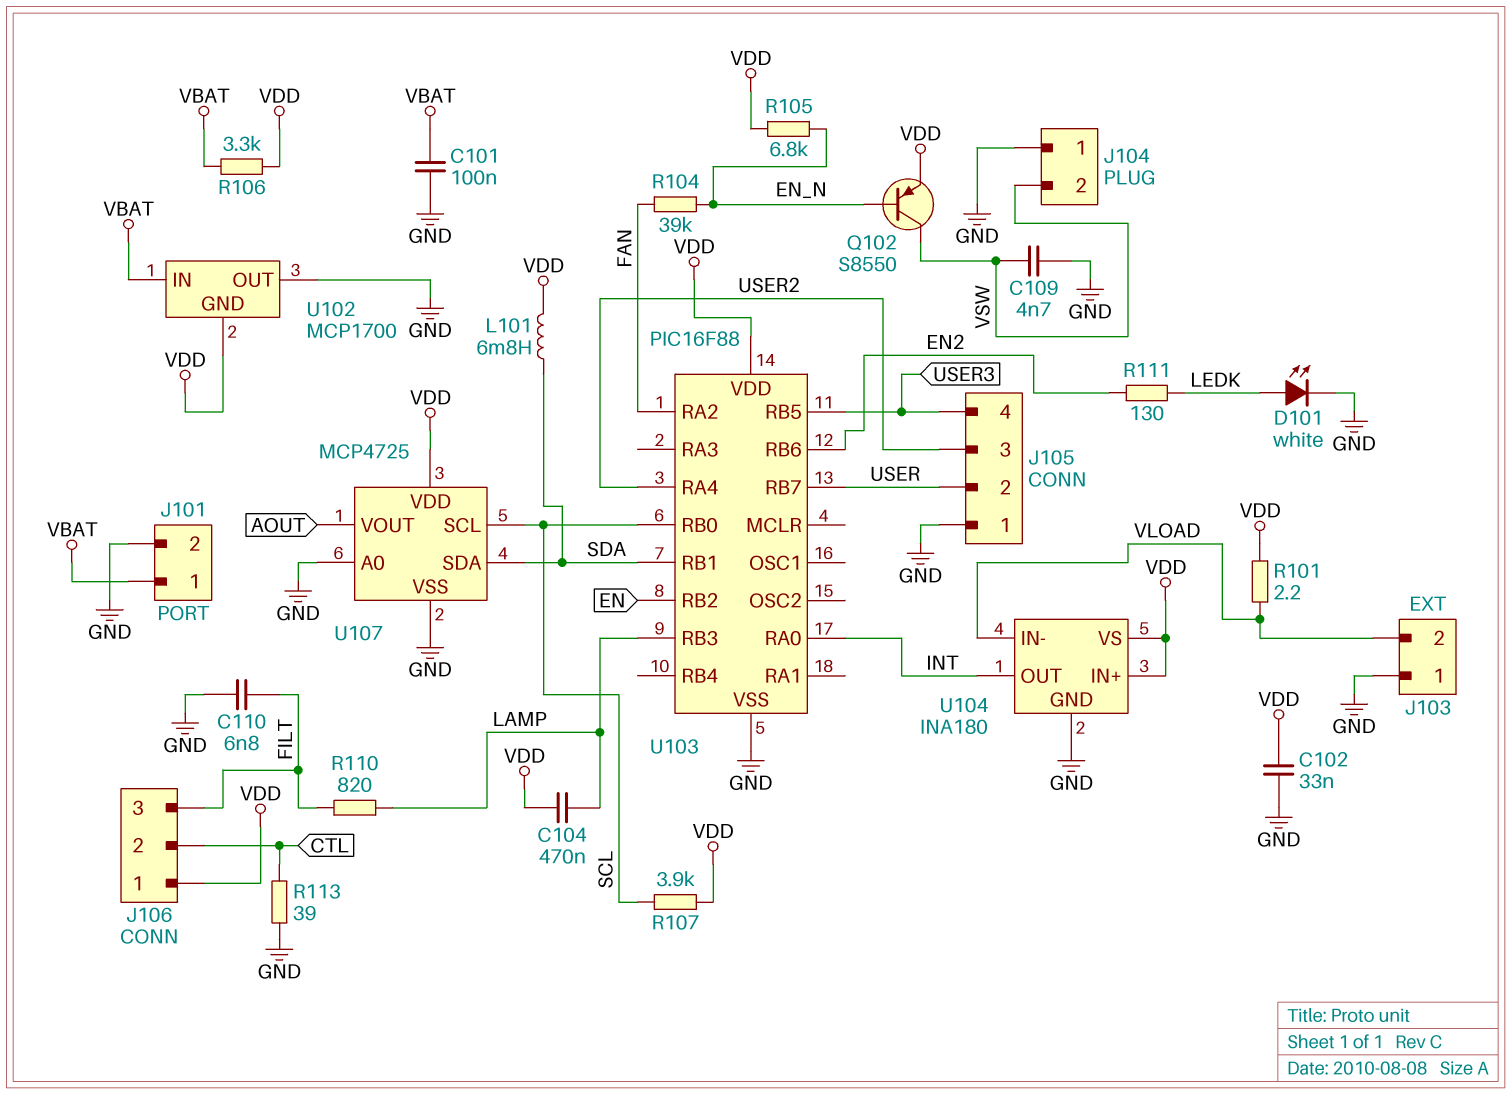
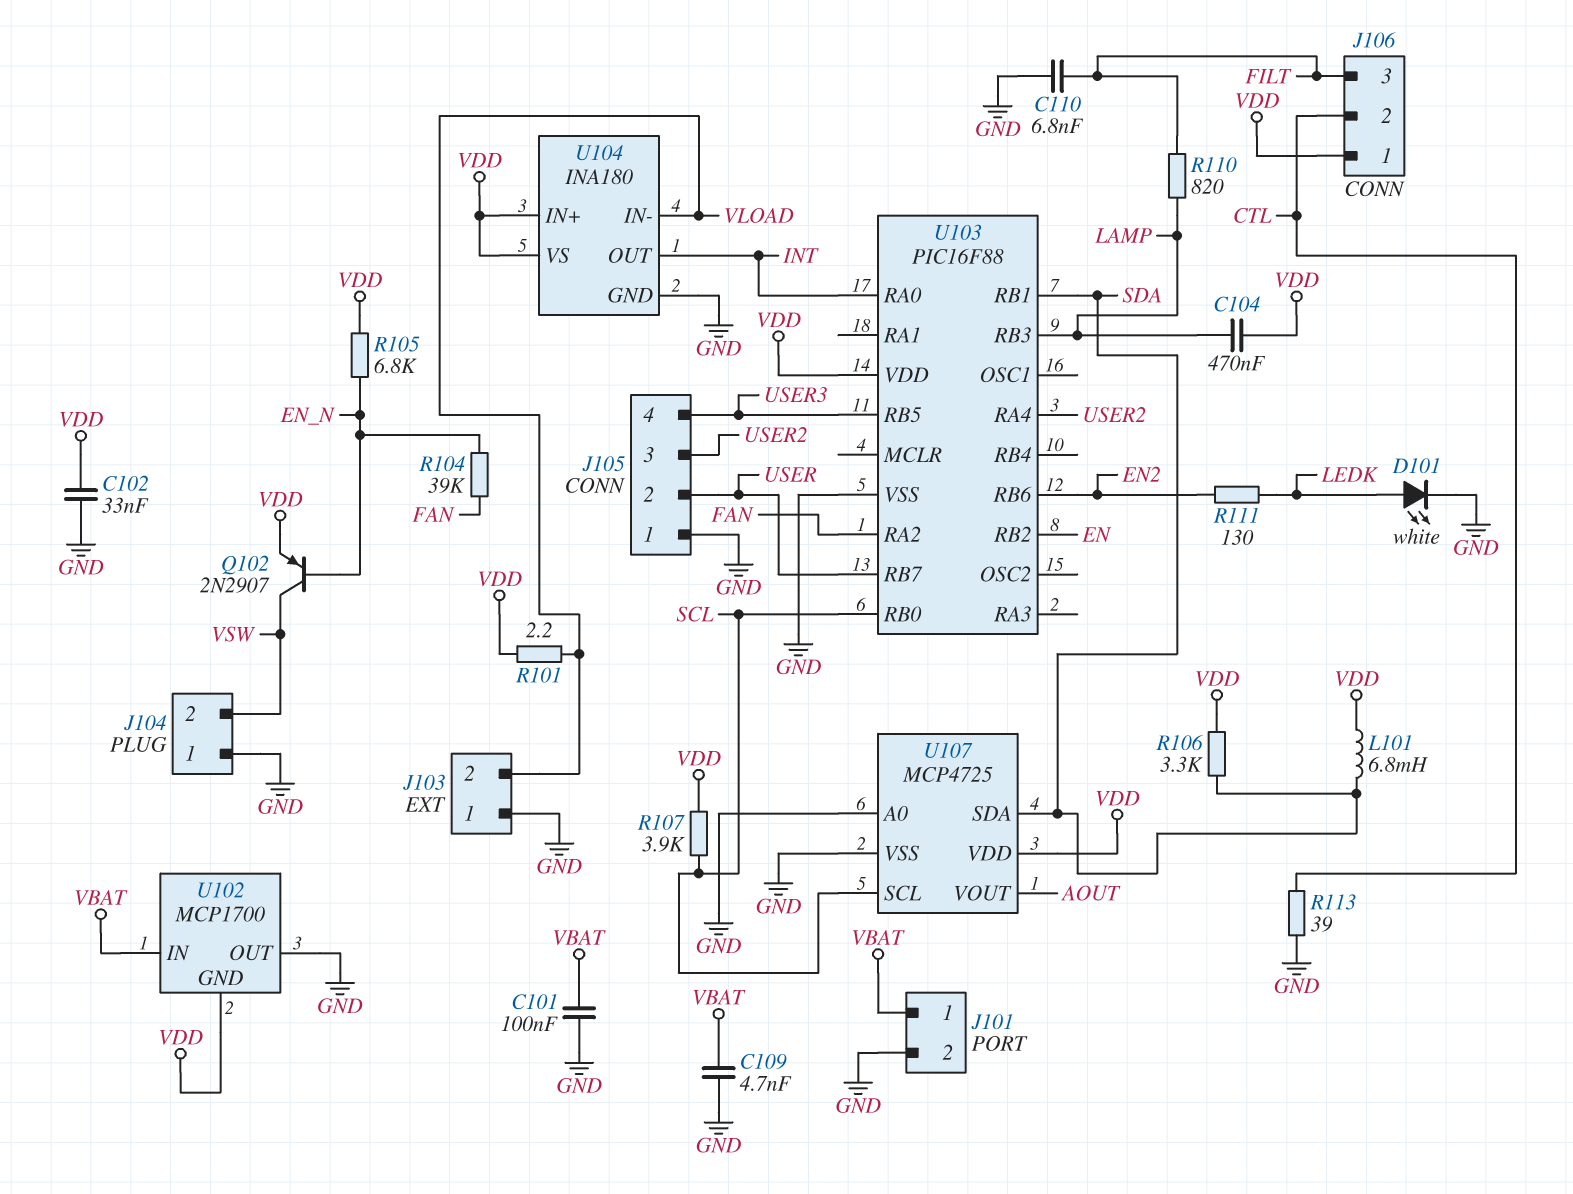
C109: 4.7nF (GND, VSW) -> 4.7nF (GND, VBAT)
Q102: PNP S8550 (B EN_N, C VSW, E VDD) -> PNP 2N2907 (B EN_N, C VSW, E VDD)
R106: 3.3k (VBAT, VDD) -> 3.3k (SDA, VDD)

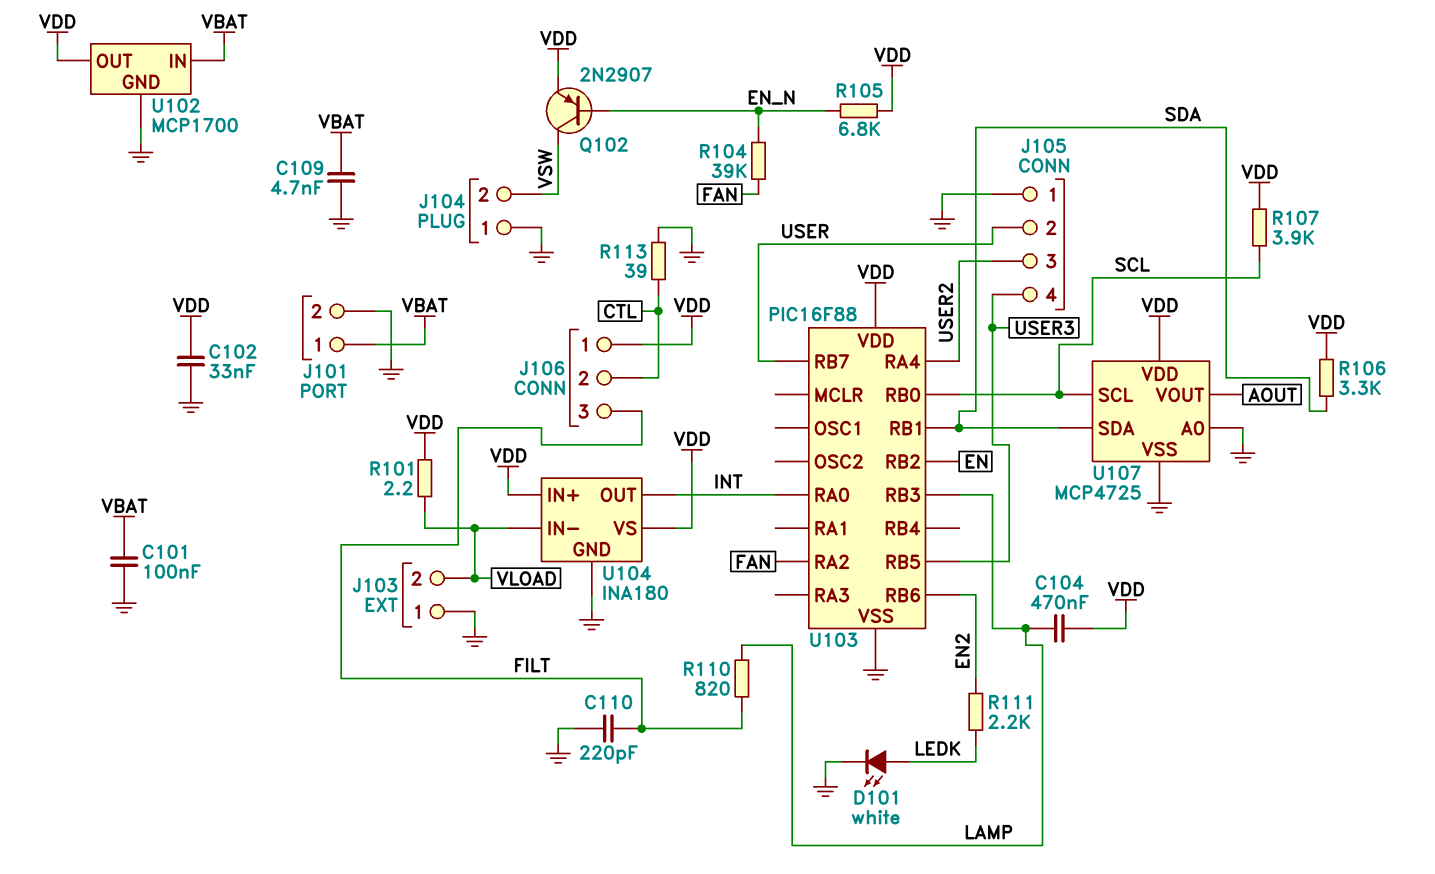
C110: 6.8nF (FILT, GND) -> 220pF (FILT, GND)
L101: 6.8mH (SDA, VDD) -> none
R111: 130 (EN2, LEDK) -> 2.2k (EN2, LEDK)
U102 pin GND: VDD -> GND
U102 pin OUT: GND -> VDD

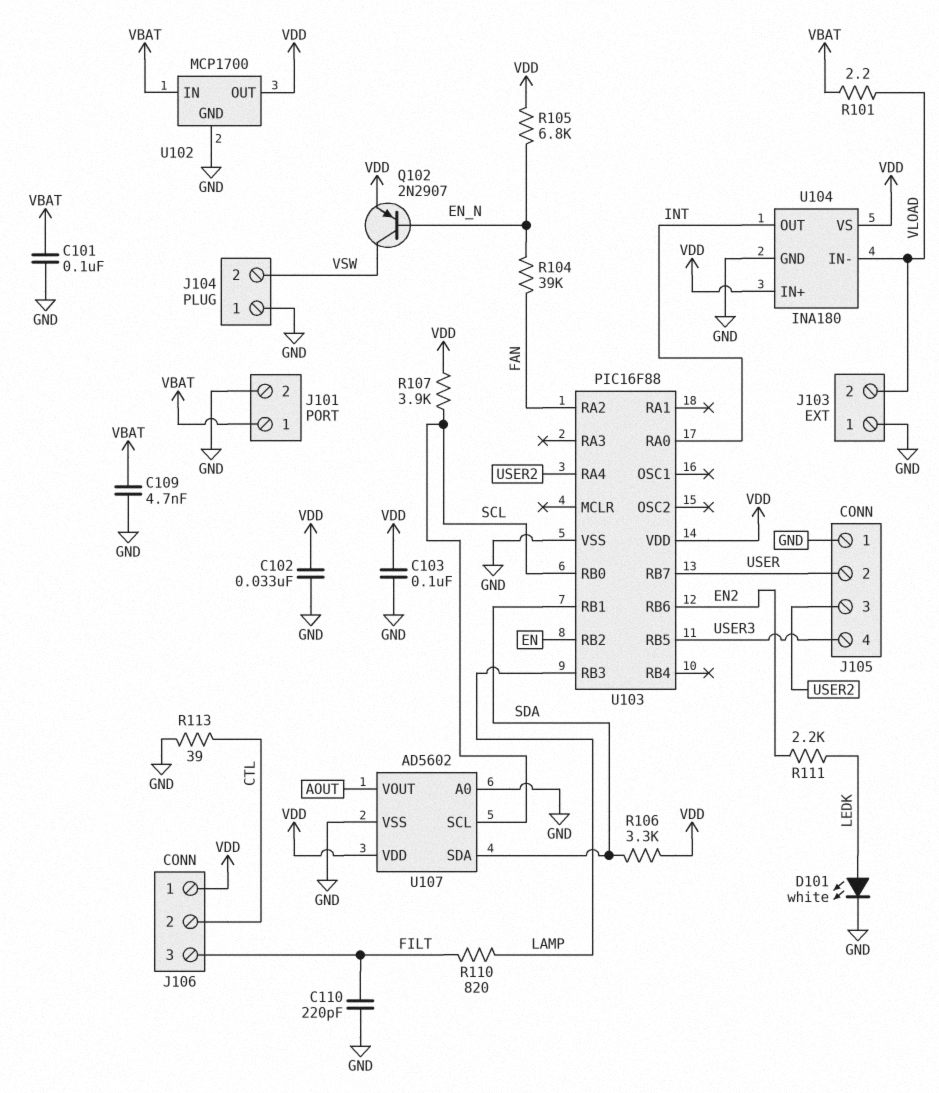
C103: none -> 100nF (GND, VDD)
C104: 470nF (LAMP, VDD) -> none
R101: 2.2 (VDD, VLOAD) -> 2.2 (VBAT, VLOAD)
U107: MCP4725 -> AD5602

